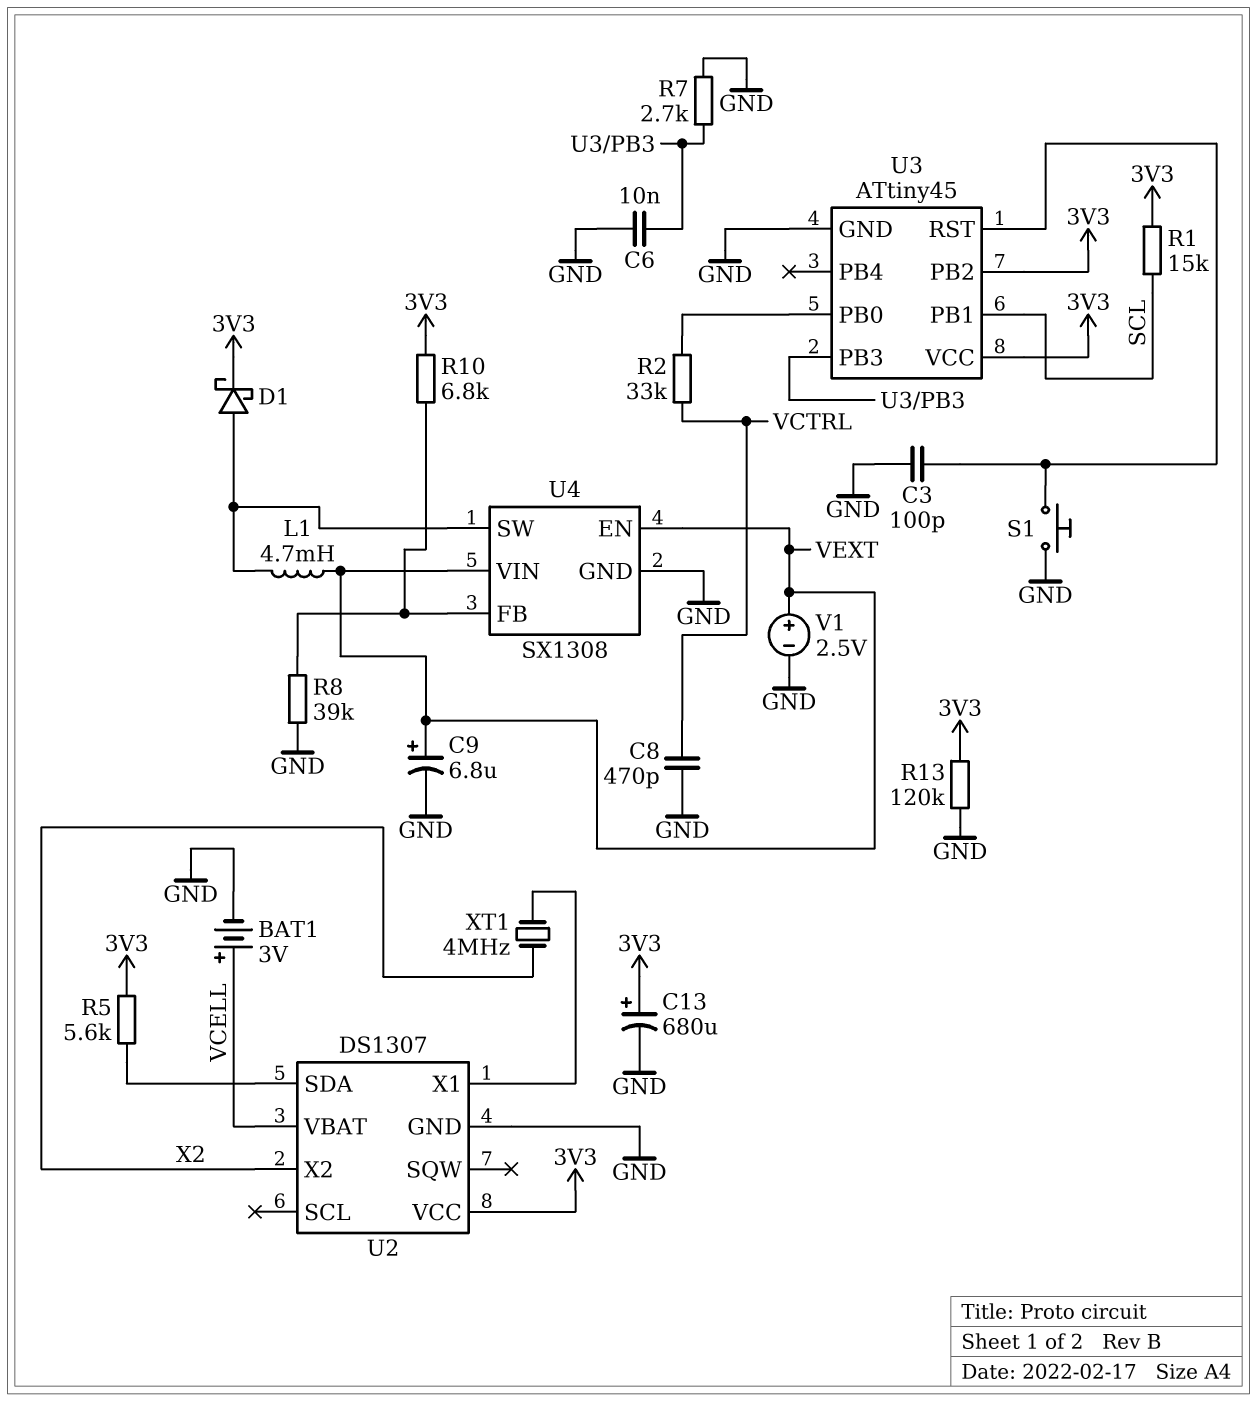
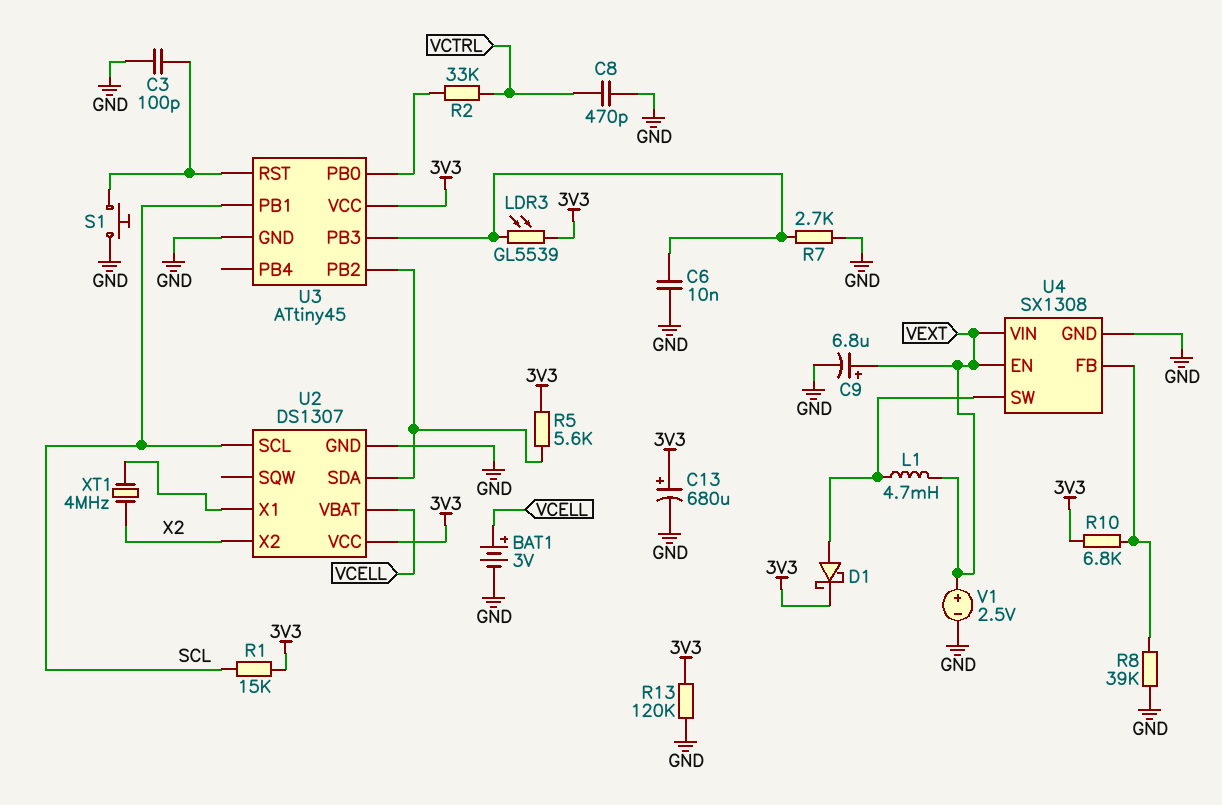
LDR3: none -> GL5539 (3V3, U3/PB3)
U2 pin SCL: none -> SCL
U3 pin PB2: 3V3 -> U2/SDA

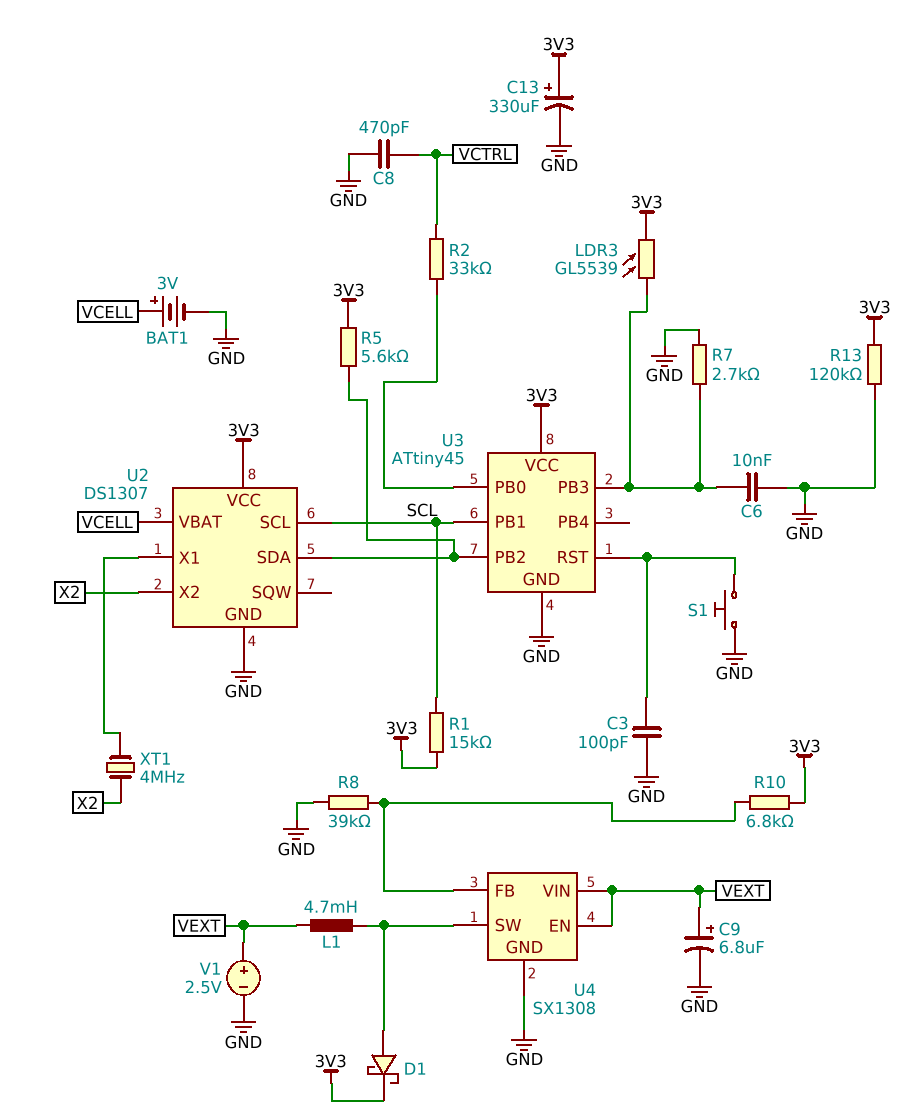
C13: 680uF (plus 3V3, minus GND) -> 330uF (plus 3V3, minus GND)

